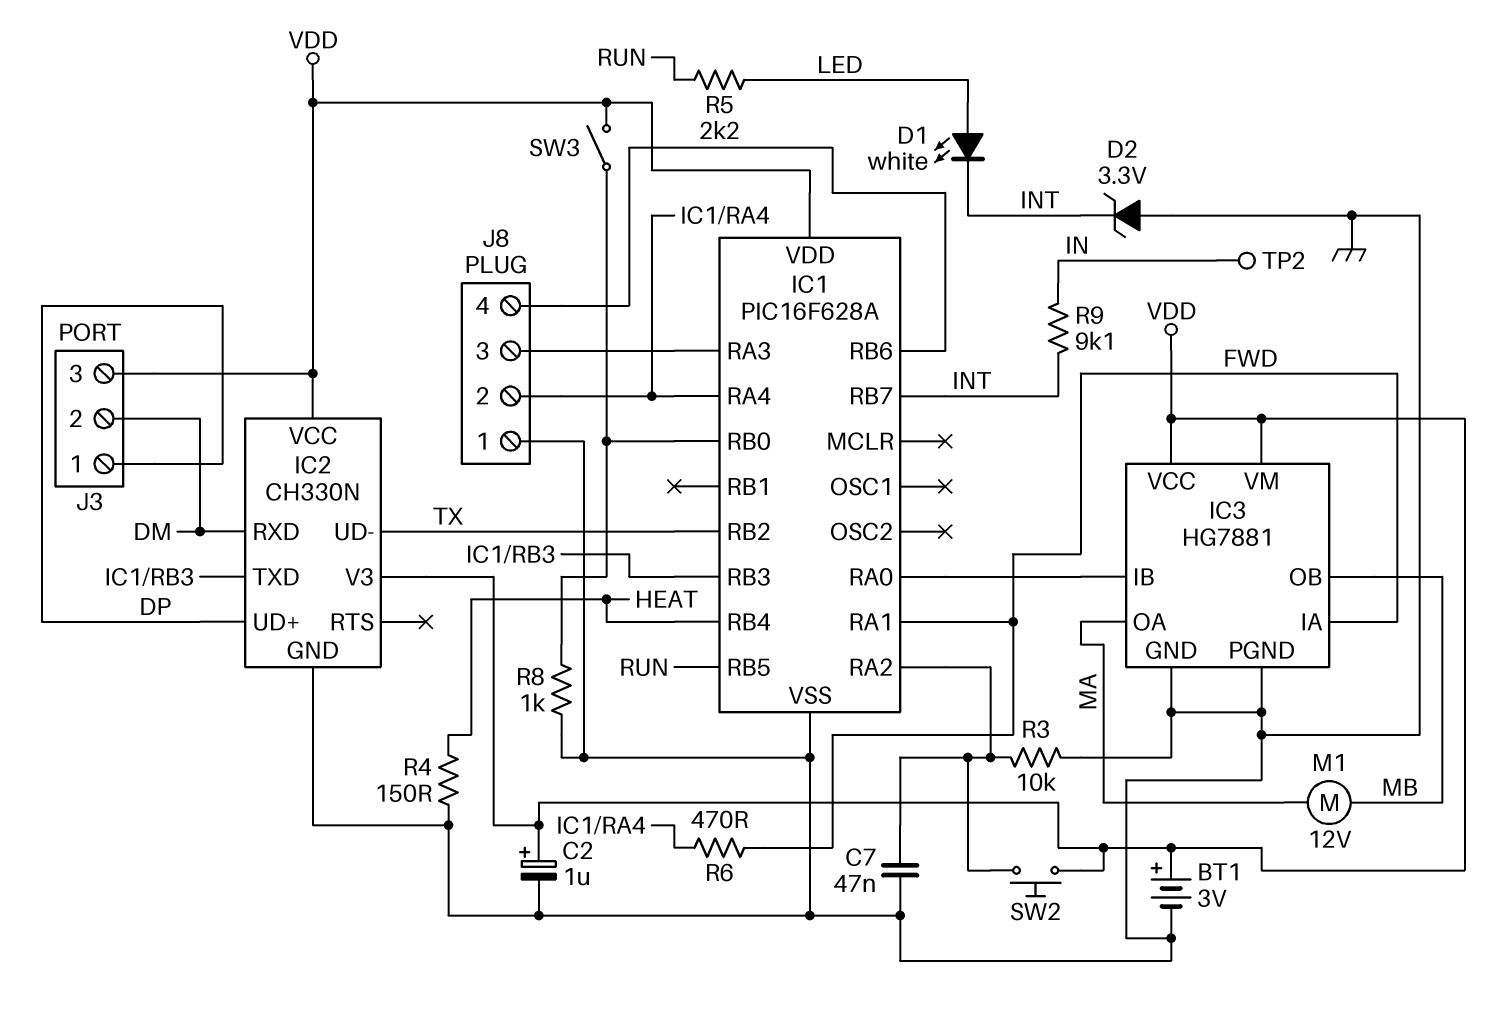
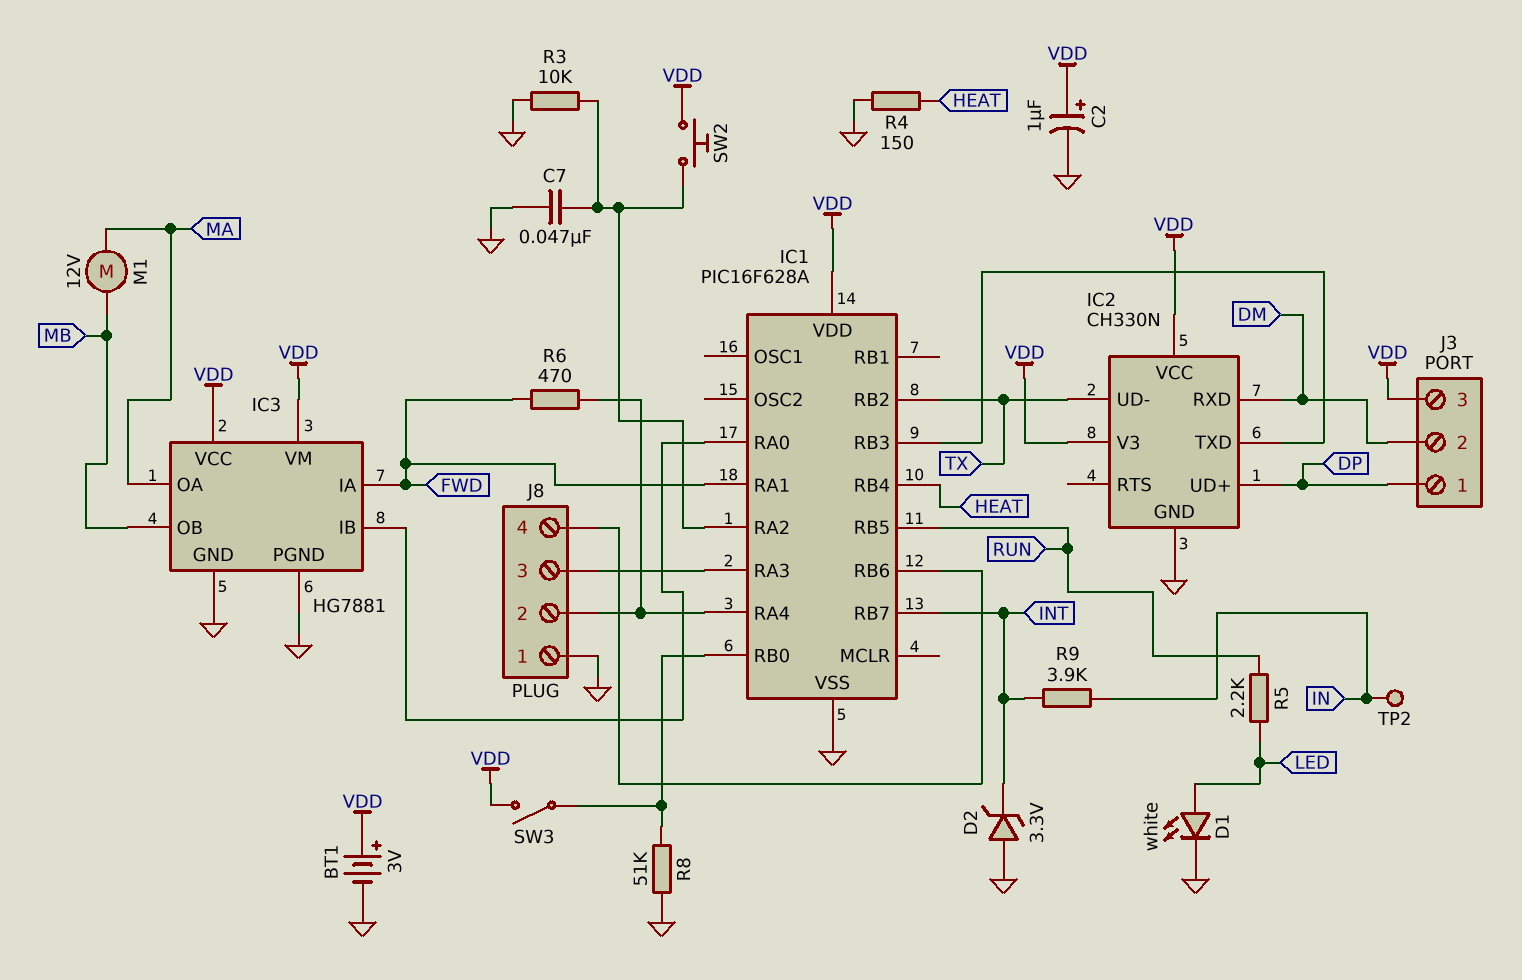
D1: LED white (A LED, K INT) -> LED white (A LED, K GND)
R8: 1k (GND, IC1/RB0) -> 51k (GND, IC1/RB0)
R9: 9.1k (IN, INT) -> 3.9k (IN, INT)

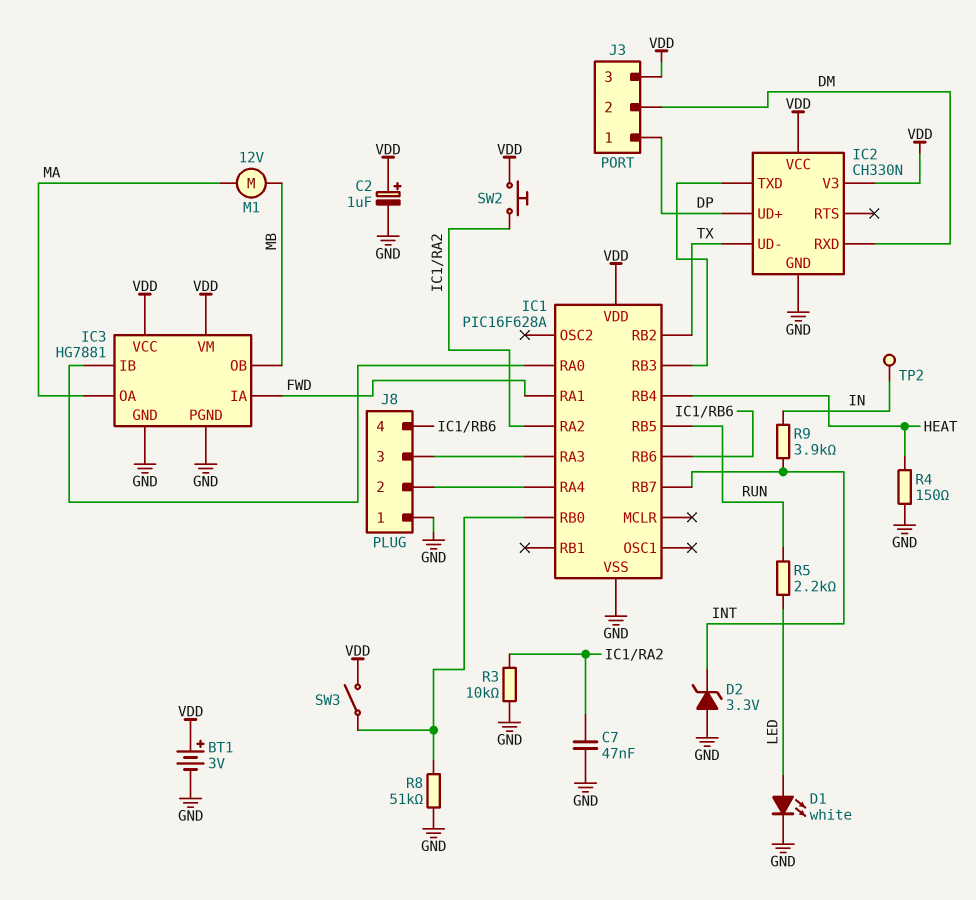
R6: 470 (FWD, IC1/RA4) -> none

